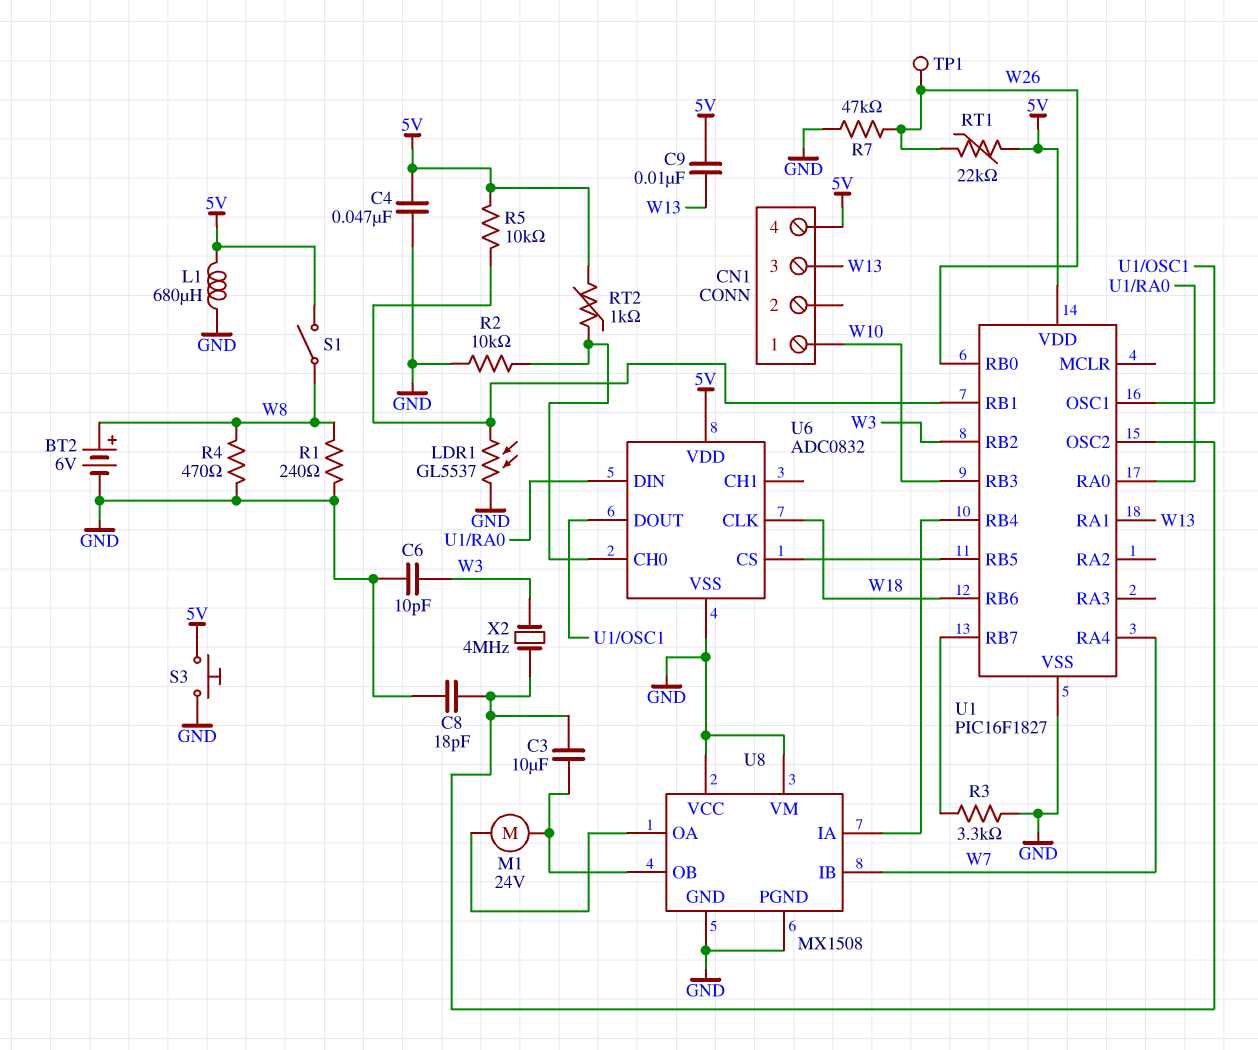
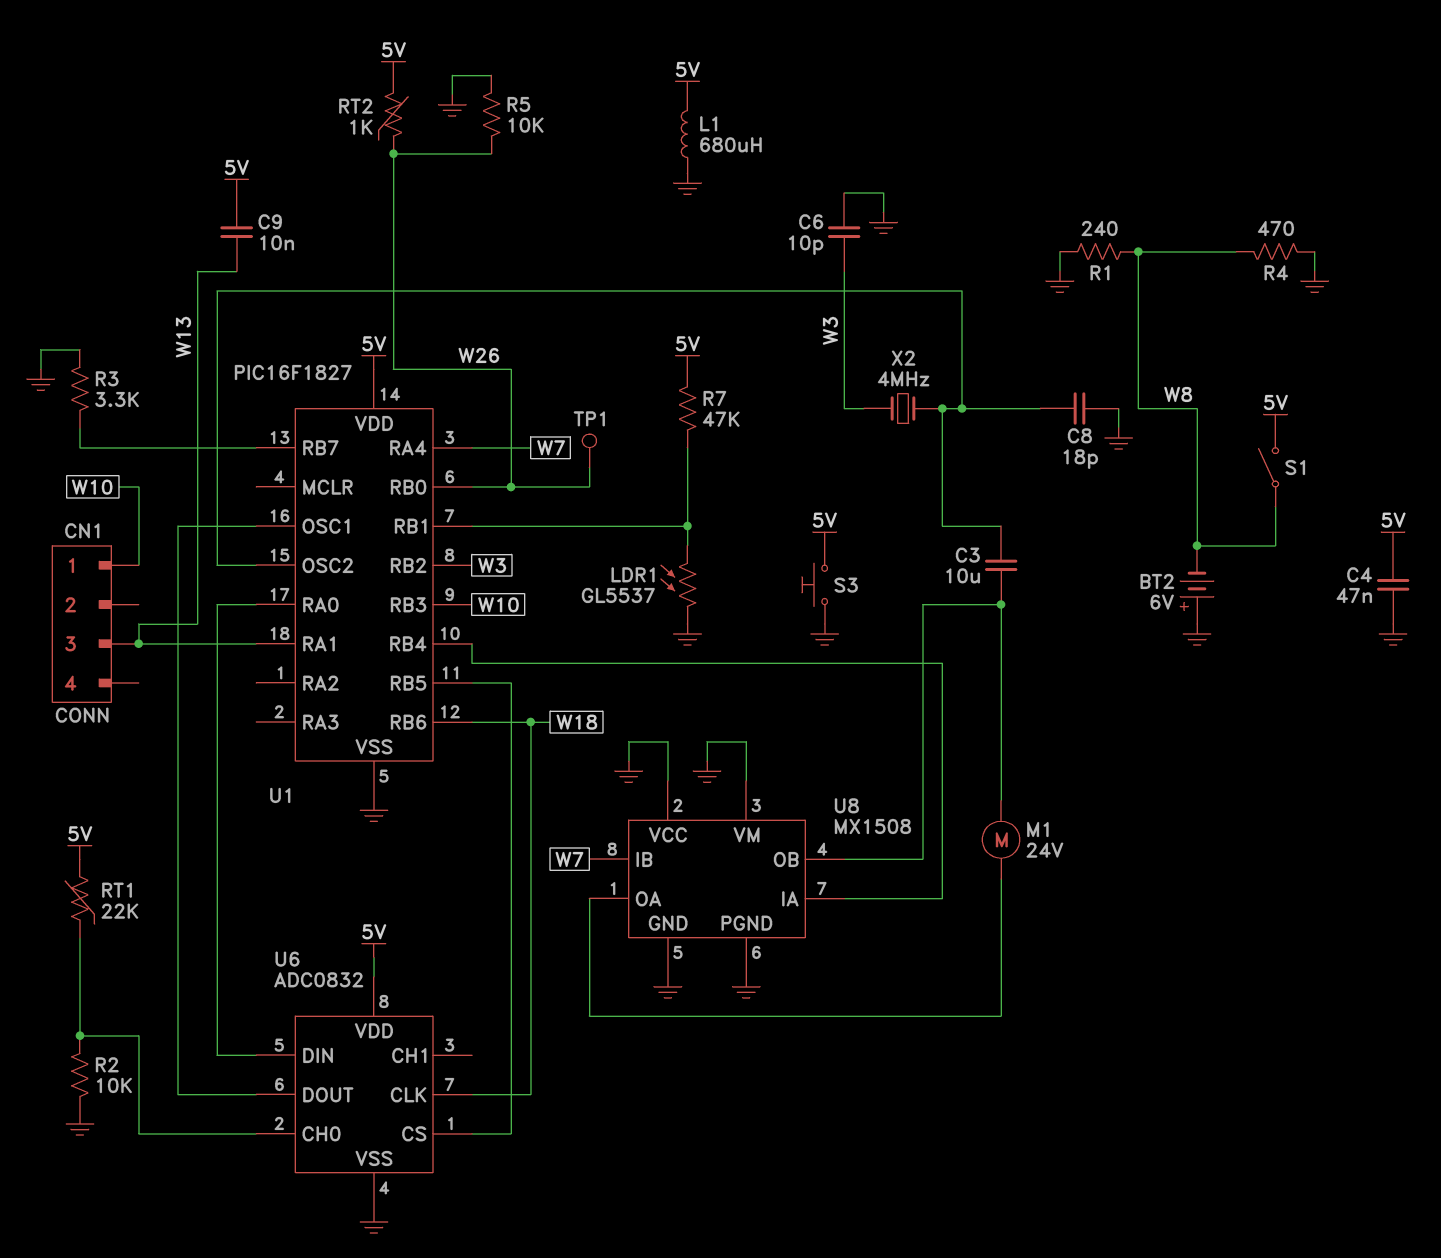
BT2: 6V (plus W8, minus GND) -> 6V (plus GND, minus W8)
CN1 pin 4: 5V -> none
R5: 10k (5V, U1/RB1) -> 10k (GND, W26)
R7: 47k (GND, W26) -> 47k (5V, U1/RB1)
RT1: 22k (5V, W26) -> 22k (5V, U6/CH0)
RT2: 1k (5V, U6/CH0) -> 1k (5V, W26)

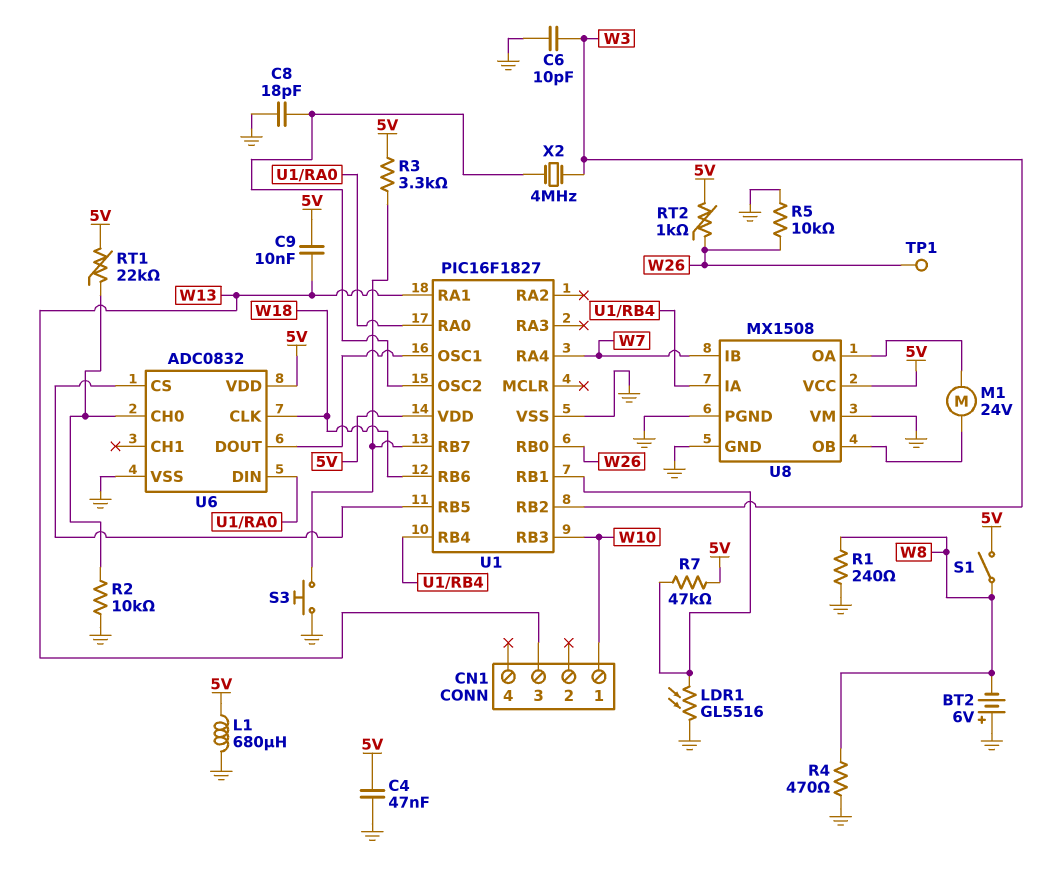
C3: 10uF (U1/OSC2, U8/OB) -> none
LDR1: GL5537 (GND, U1/RB1) -> GL5516 (GND, U1/RB1)
R3: 3.3k (GND, U1/RB7) -> 3.3k (5V, U1/RB7)
S3: button (5V, GND) -> button (GND, U1/RB7)
U8 pin VCC: GND -> 5V

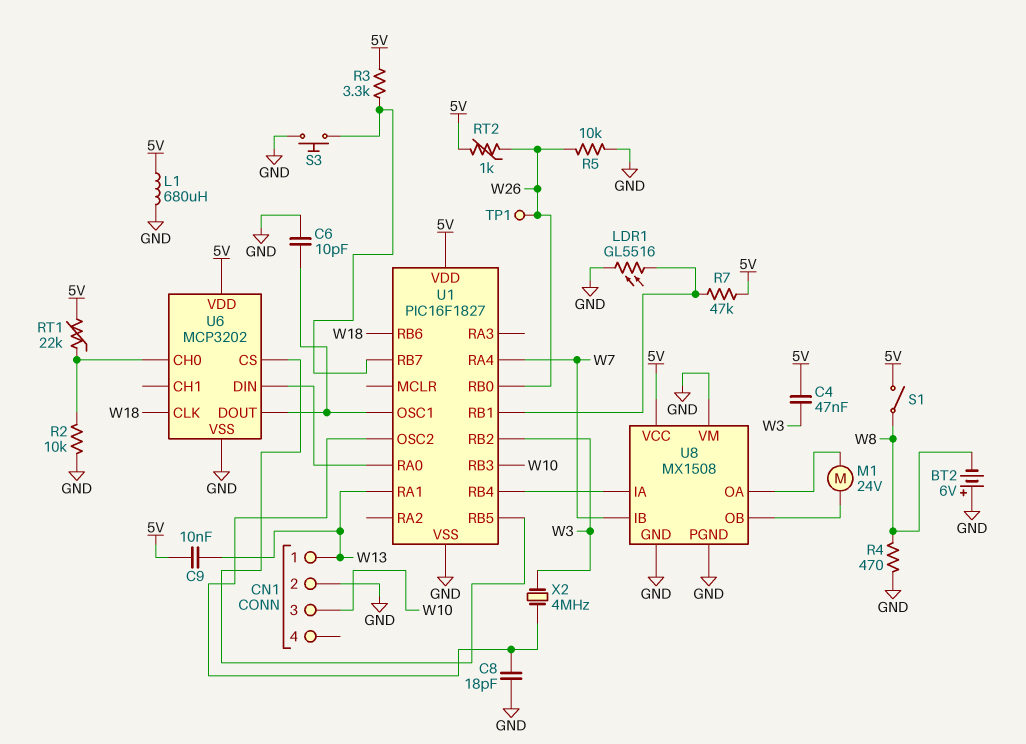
C4: 47nF (5V, GND) -> 47nF (5V, W3)
C6: 10pF (GND, W3) -> 10pF (GND, U1/OSC1)
CN1 pin 1: W10 -> W13
CN1 pin 2: none -> GND
CN1 pin 3: W13 -> W10
R1: 240 (GND, W8) -> none
U6: ADC0832 -> MCP3202

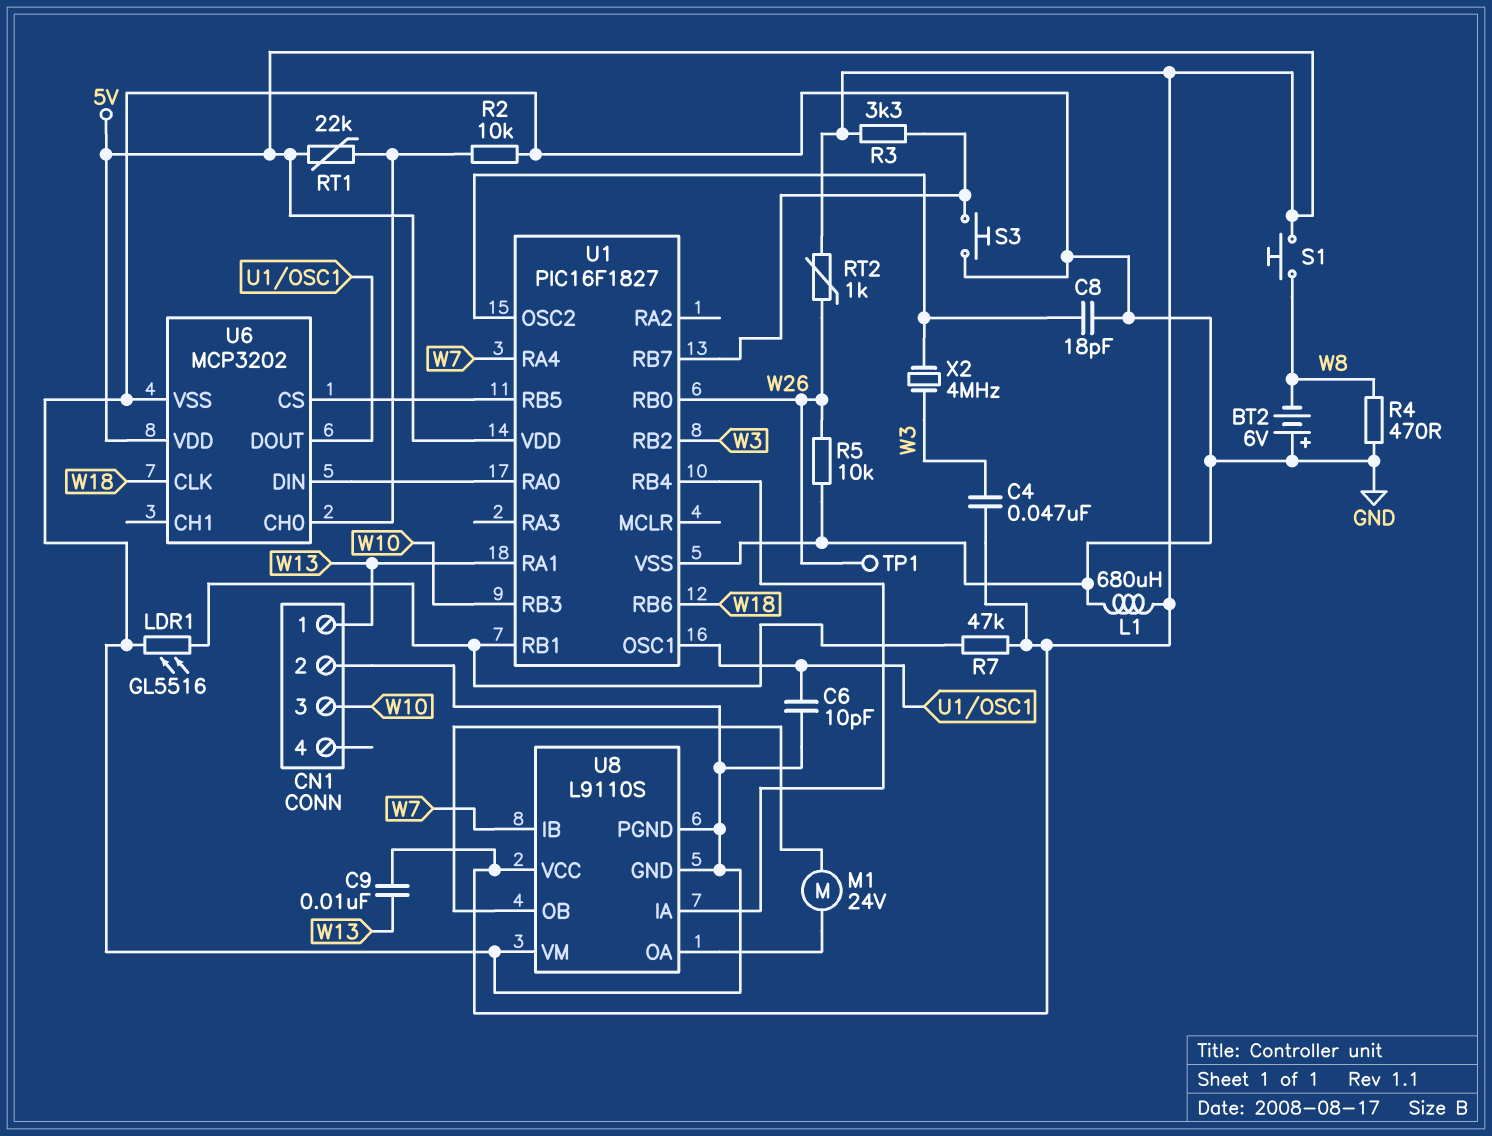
S1: switch (5V, W8) -> button (5V, W8)
U8: MX1508 -> L9110S

